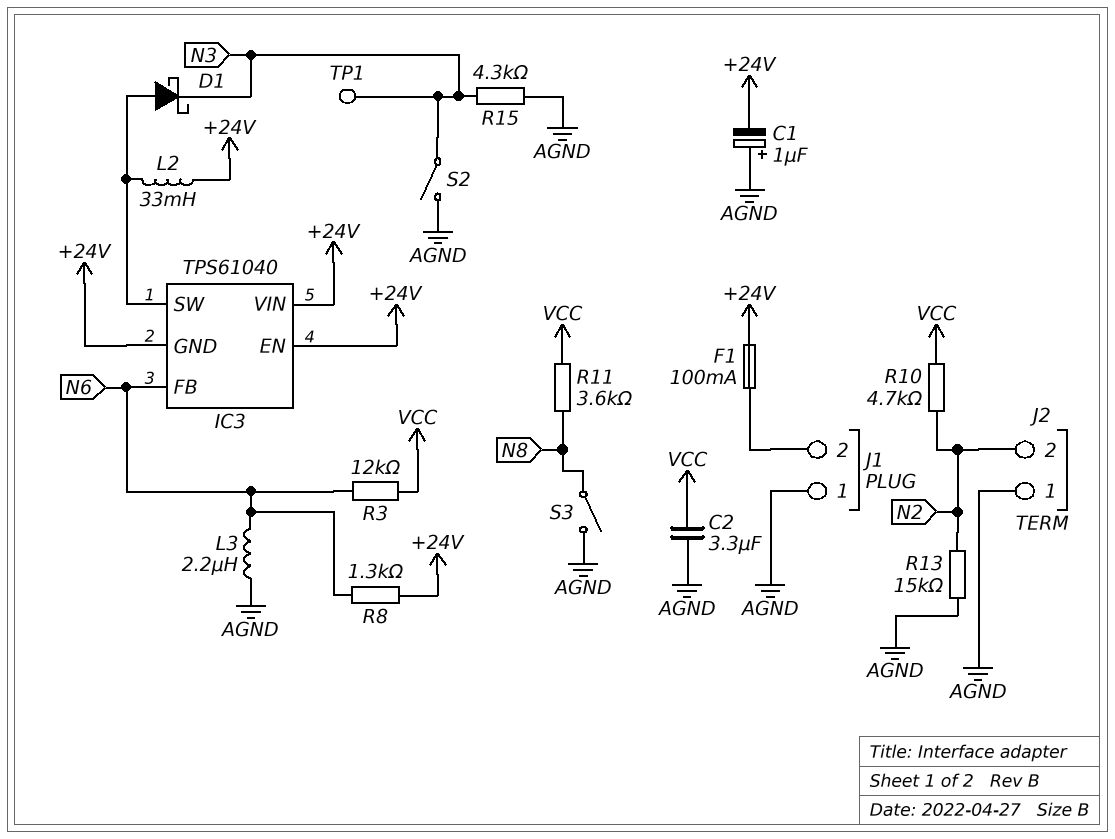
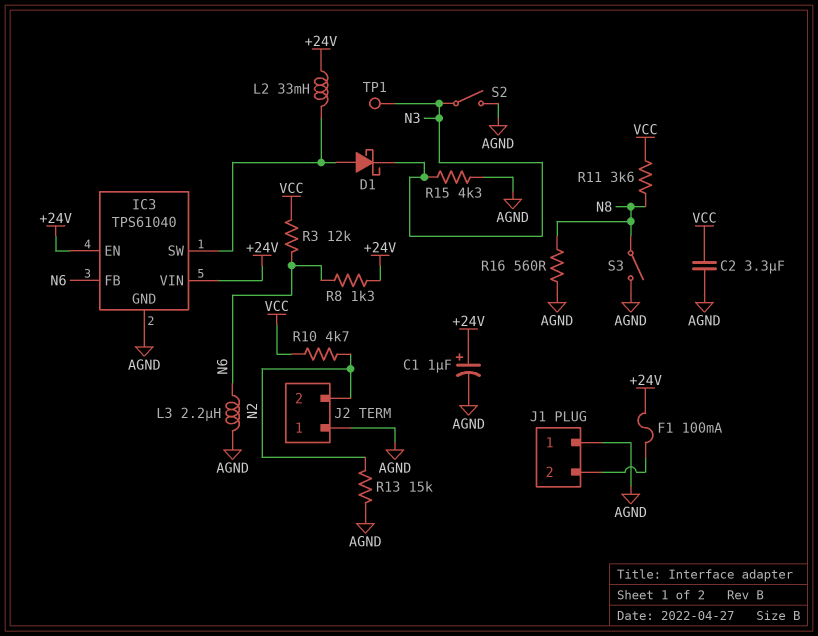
C1: 1uF (plus AGND, minus +24V) -> 1uF (plus +24V, minus AGND)
IC3 pin GND: +24V -> AGND
R16: none -> 560 (AGND, N8)

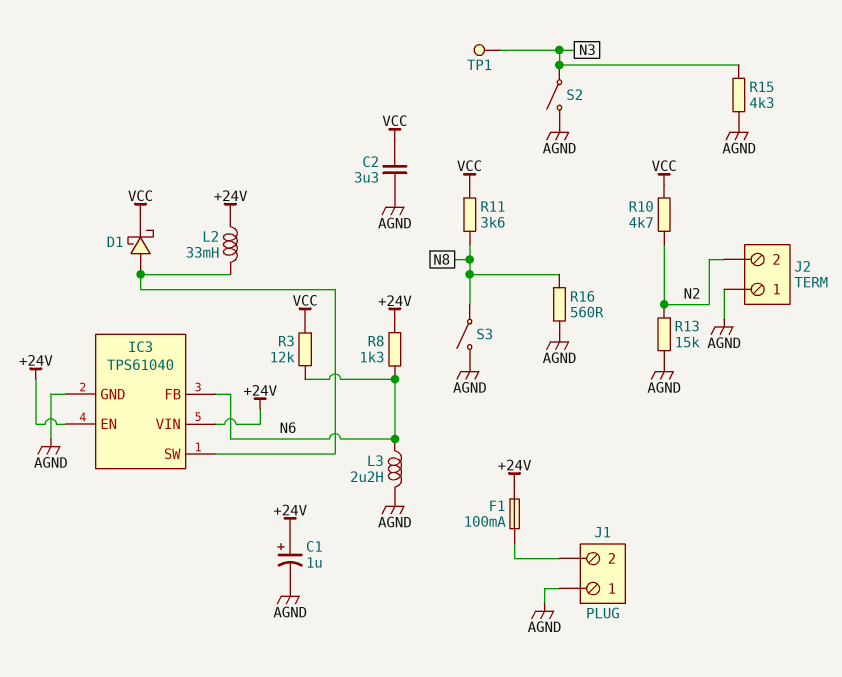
D1: schottky (A IC3/SW, K N3) -> schottky (A IC3/SW, K VCC)

